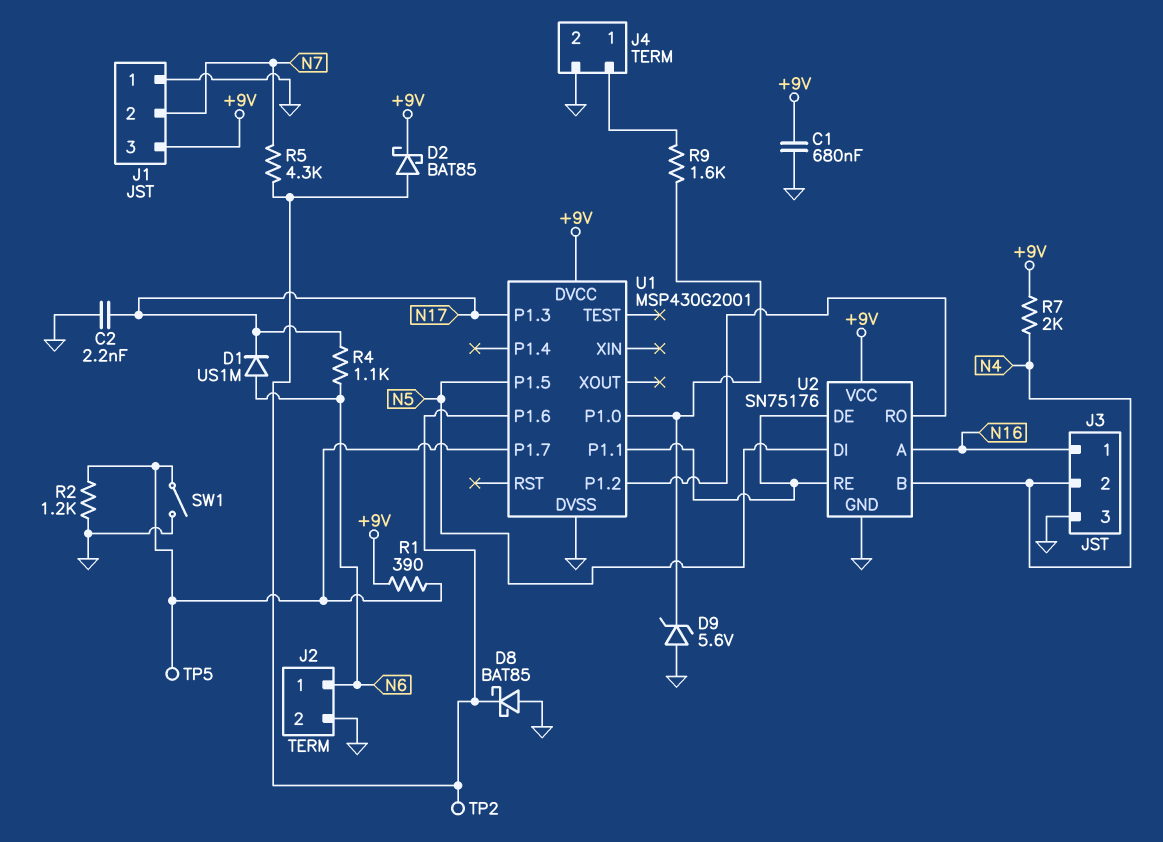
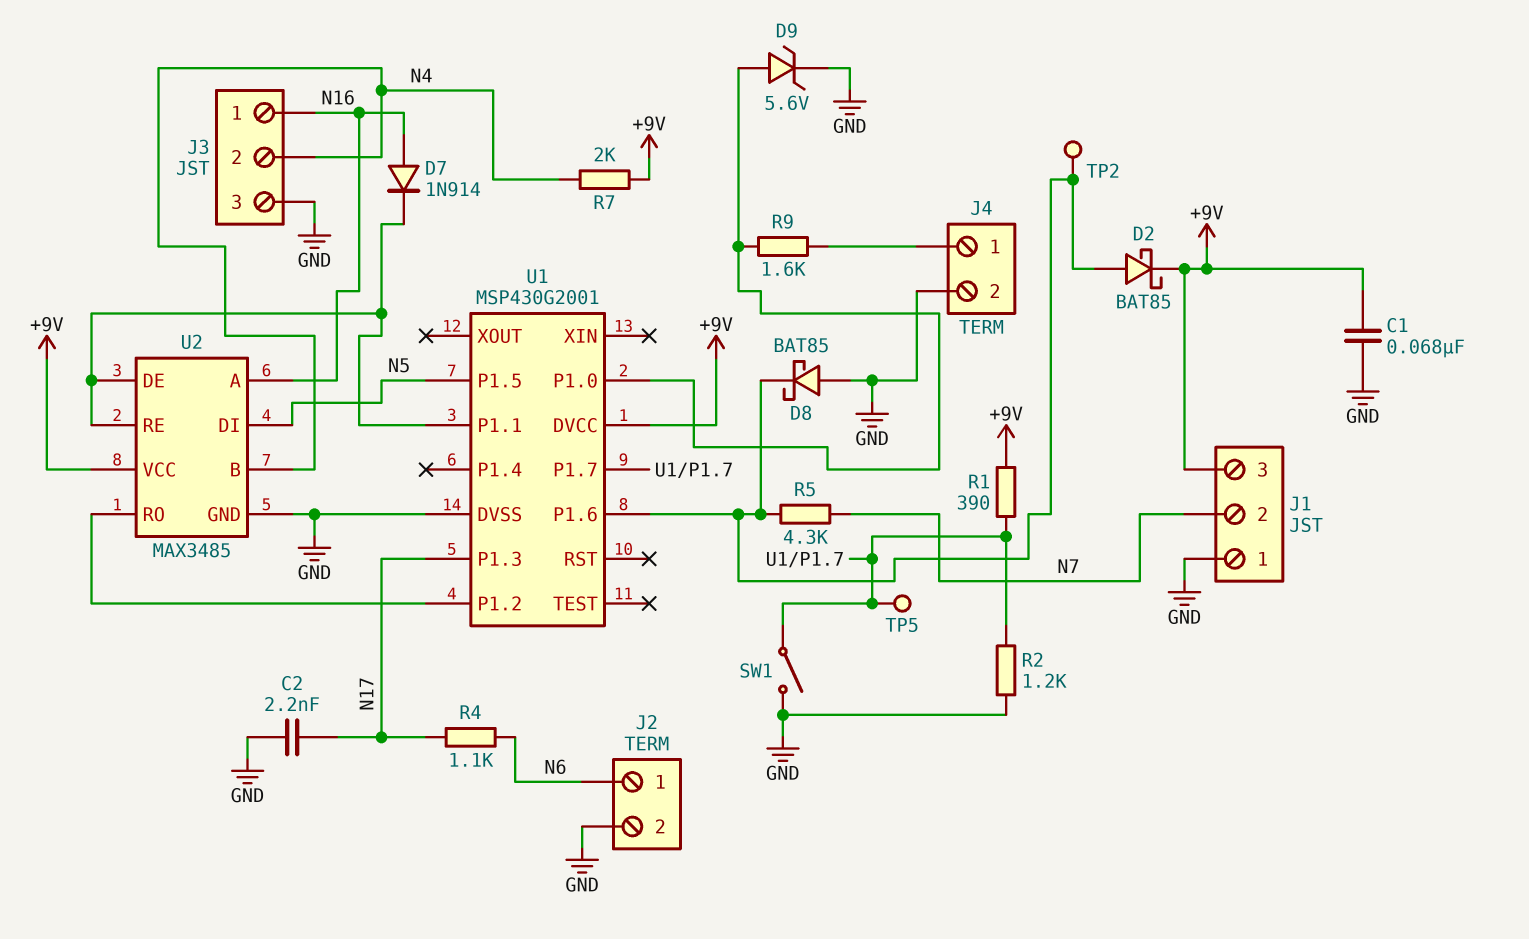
C1: 680nF (+9V, GND) -> 68nF (+9V, GND)
D1: diode US1M (A N6, K N17) -> none
D7: none -> diode 1N914 (A N16, K U1/P1.1)
D9: zener 5.6V (A GND, K U1/P1.0) -> zener 5.6V (A U1/P1.0, K GND)
U2: SN75176 -> MAX3485

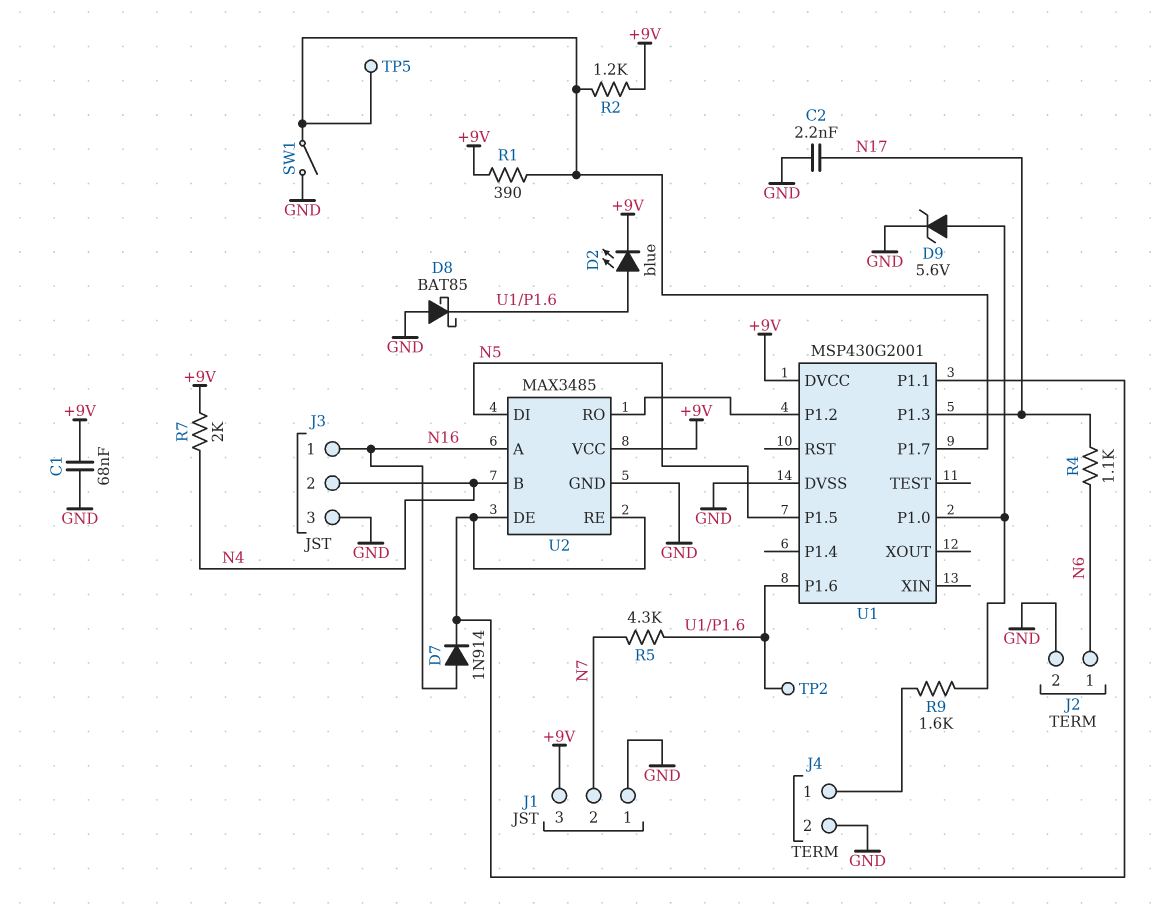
D2: schottky BAT85 (A U1/P1.6, K +9V) -> LED blue (A U1/P1.6, K +9V)
R2: 1.2k (GND, U1/P1.7) -> 1.2k (+9V, U1/P1.7)

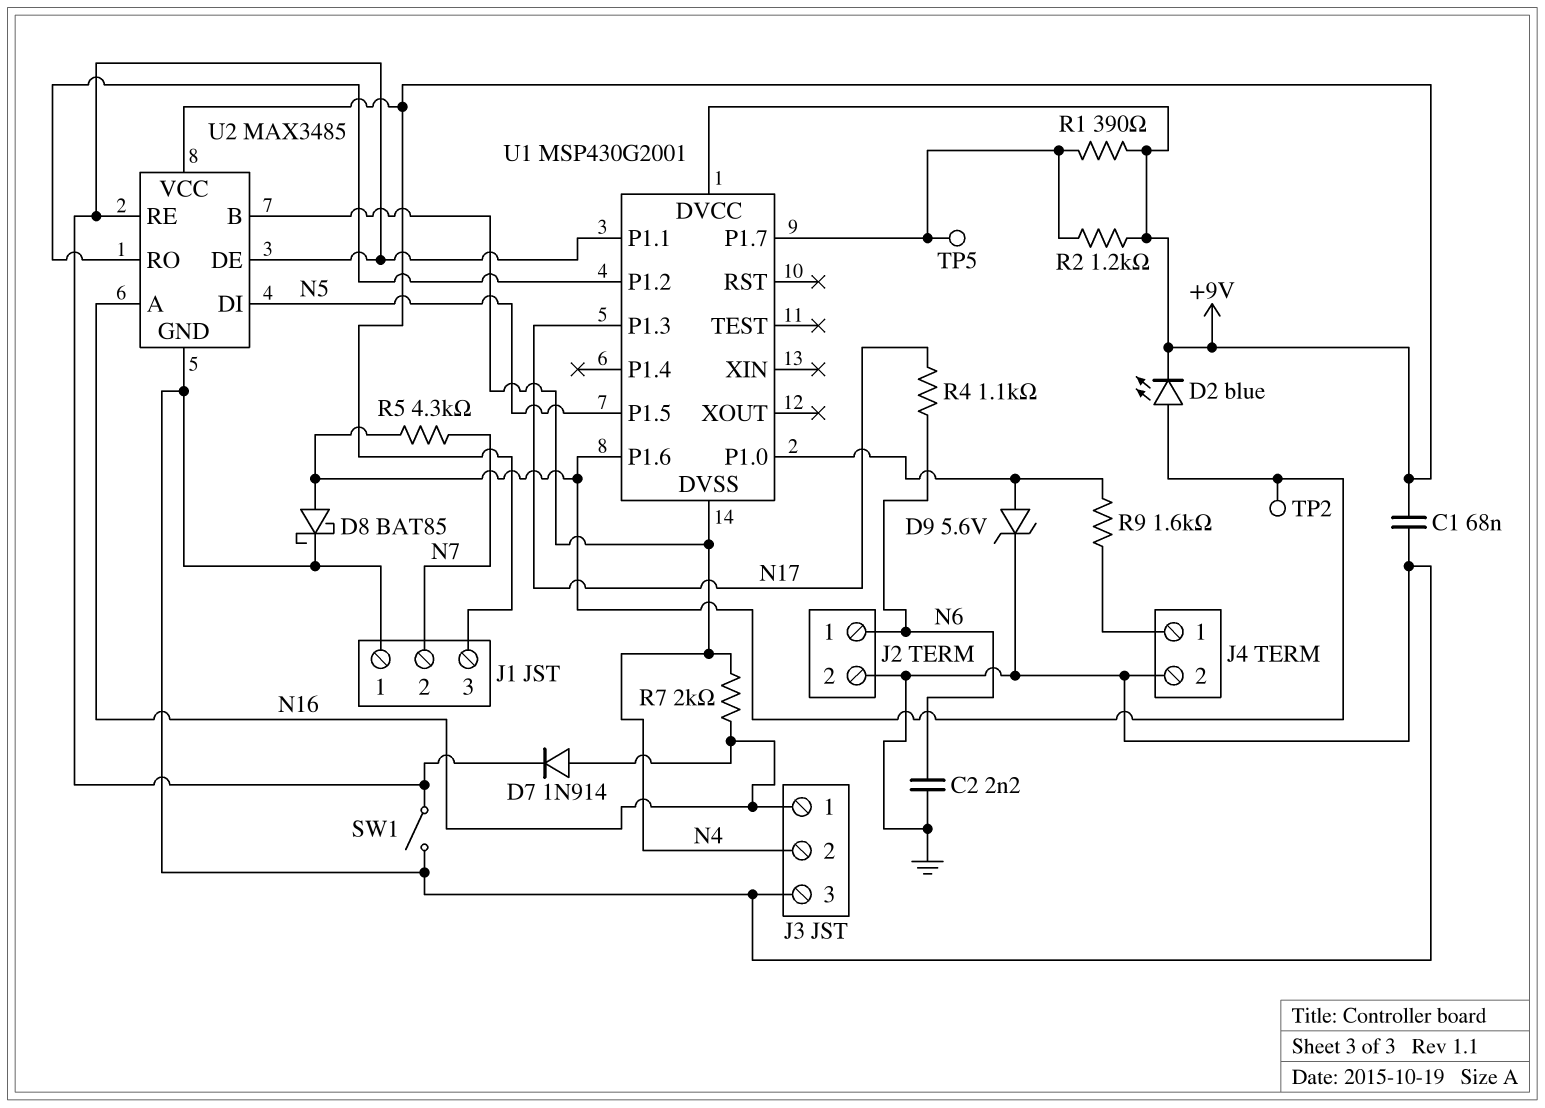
C2: 2.2nF (GND, N17) -> 2.2nF (GND, N6)
D8: schottky BAT85 (A GND, K U1/P1.6) -> schottky BAT85 (A U1/P1.6, K GND)
R7: 2k (+9V, N4) -> 2k (N4, N16)
SW1: switch (GND, U1/P1.7) -> switch (GND, U1/P1.1)
U1 pin DVSS: GND -> N4

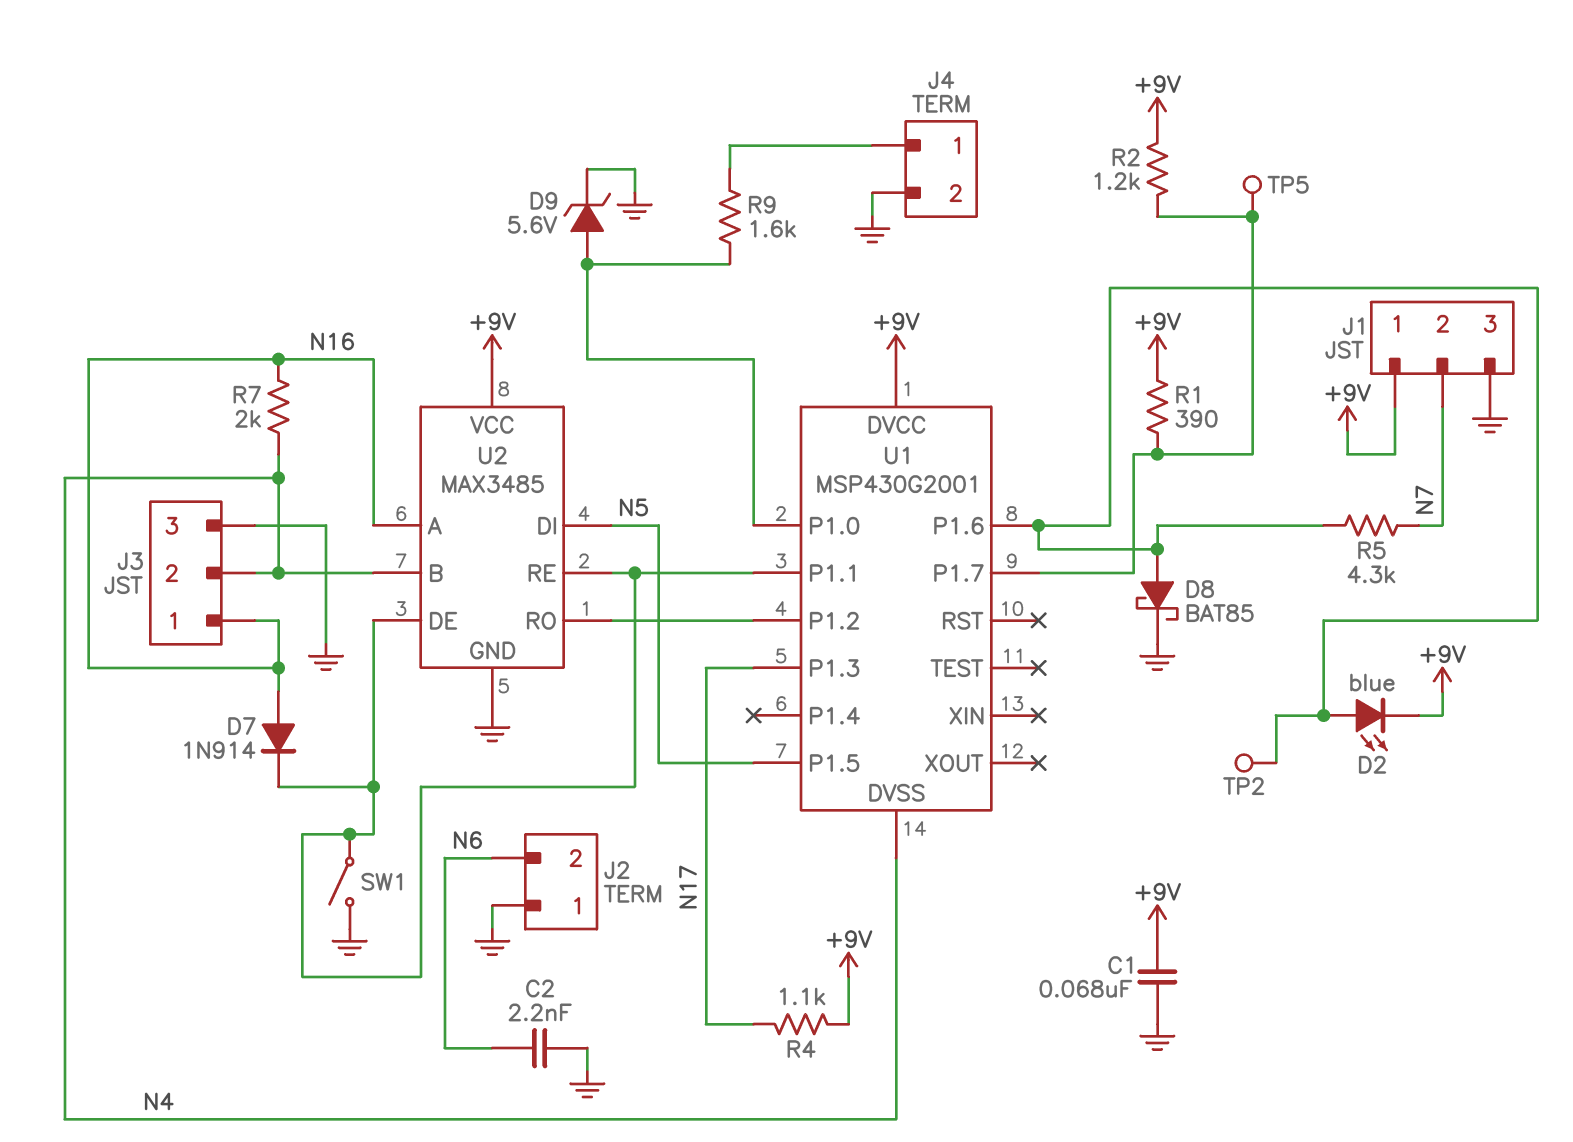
J1 pin 1: GND -> +9V
J1 pin 3: +9V -> GND
J2 pin 1: N6 -> GND
J2 pin 2: GND -> N6
R4: 1.1k (N6, N17) -> 1.1k (+9V, N17)

